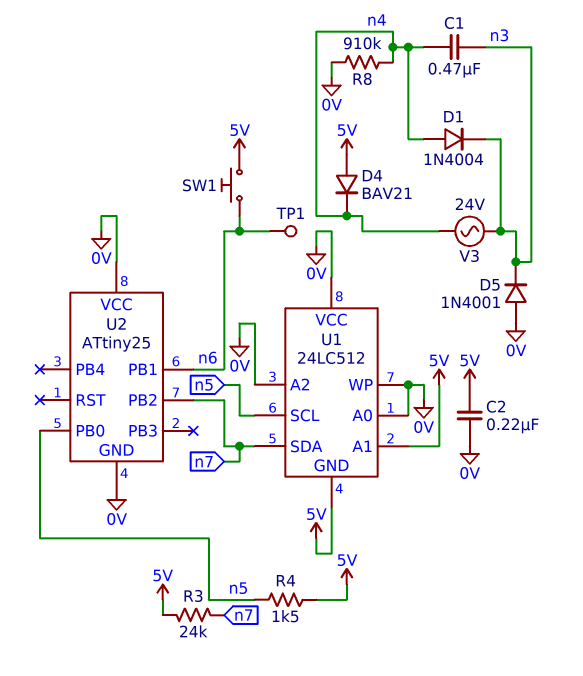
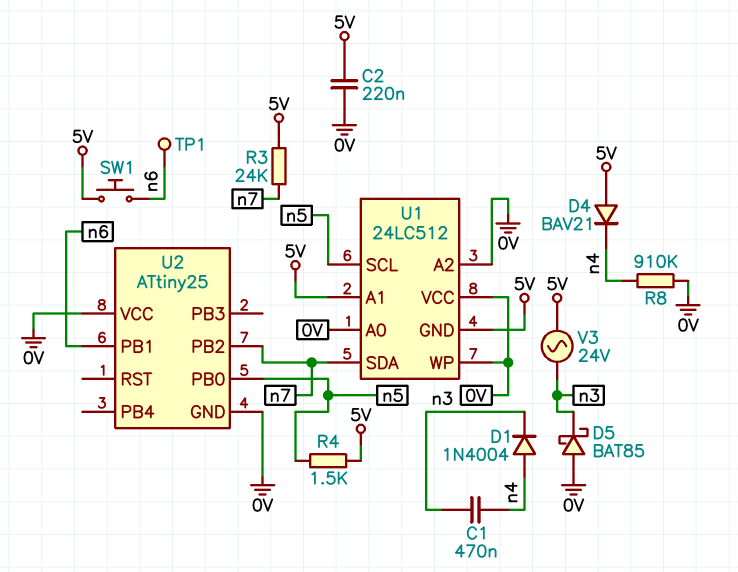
D5: diode 1N4001 (A 0V, K n3) -> schottky BAT85 (A 0V, K n3)
V3: AC 24V (n3, n4) -> AC 24V (5V, n3)

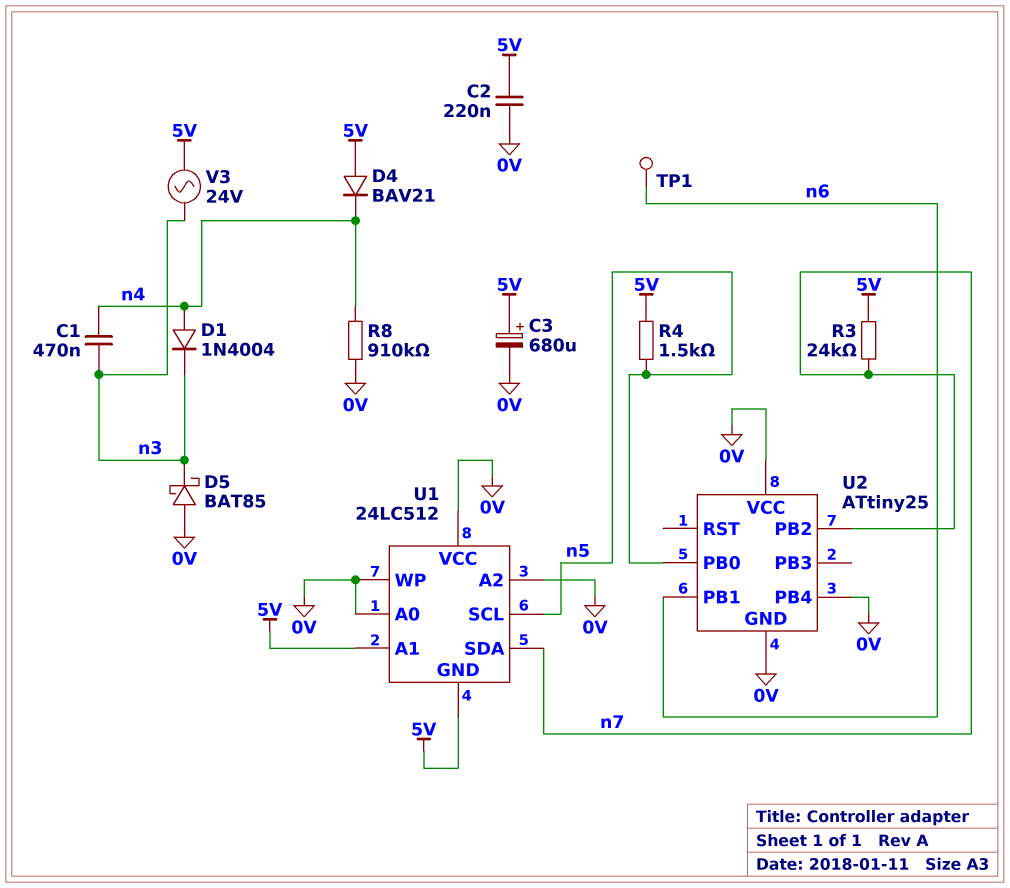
C3: none -> 680uF (plus 5V, minus 0V)
SW1: button (5V, n6) -> none
U2 pin PB4: none -> 0V

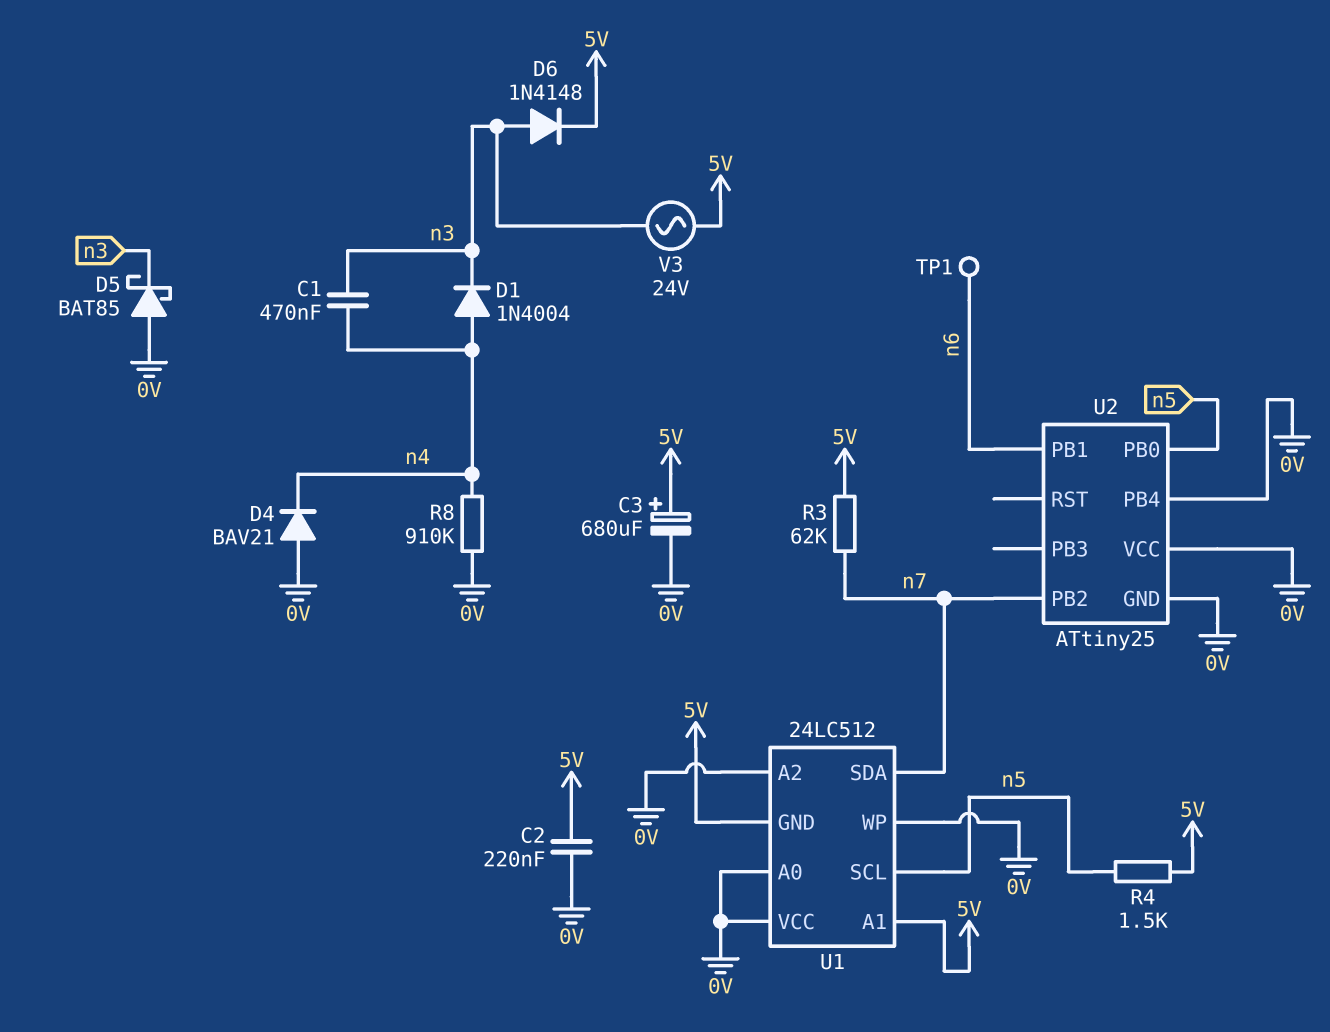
D4: diode BAV21 (A 5V, K n4) -> diode BAV21 (A 0V, K n4)
D6: none -> diode 1N4148 (A n3, K 5V)
R3: 24k (5V, n7) -> 62k (5V, n7)

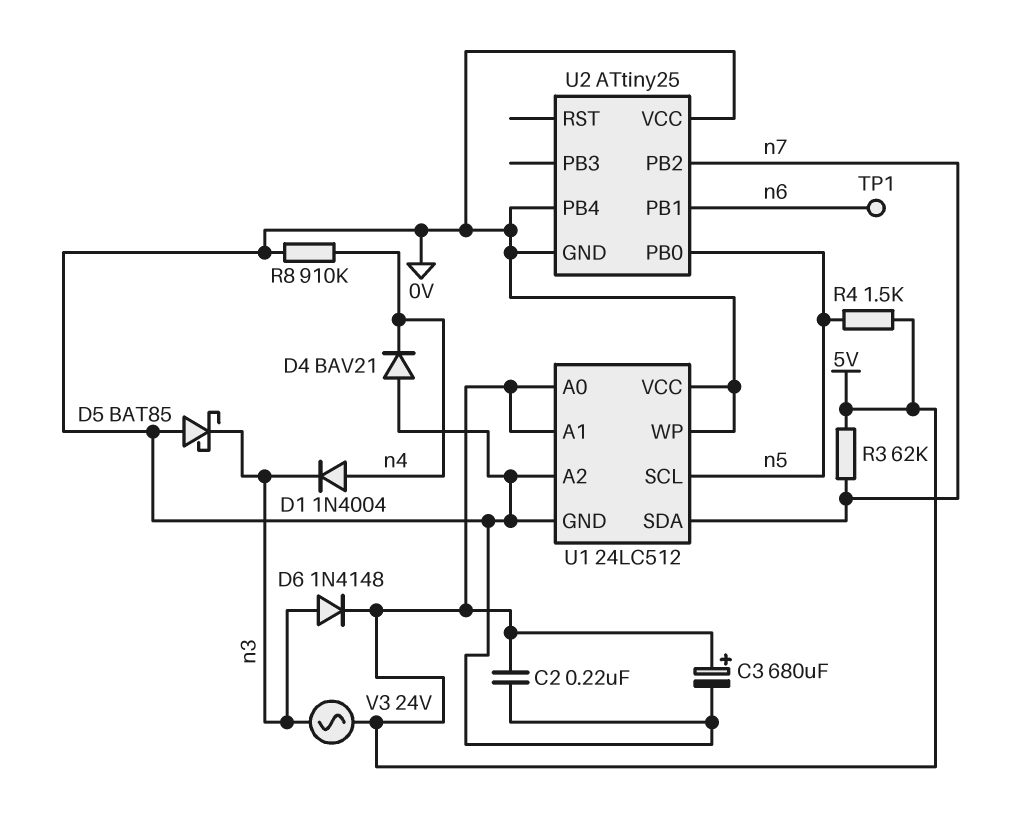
C1: 470nF (n3, n4) -> none
U1 pin A0: 0V -> 5V
U1 pin GND: 5V -> 0V

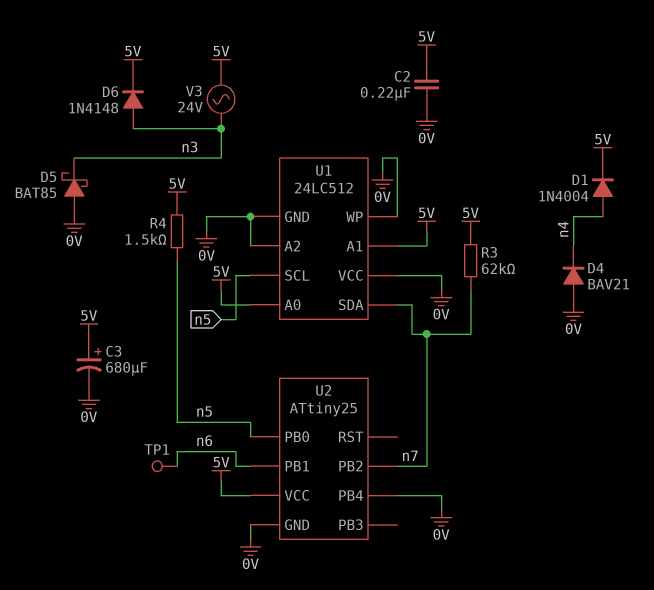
D1: diode 1N4004 (A n4, K n3) -> diode 1N4004 (A n4, K 5V)
R8: 910k (0V, n4) -> none
U2 pin VCC: 0V -> 5V

